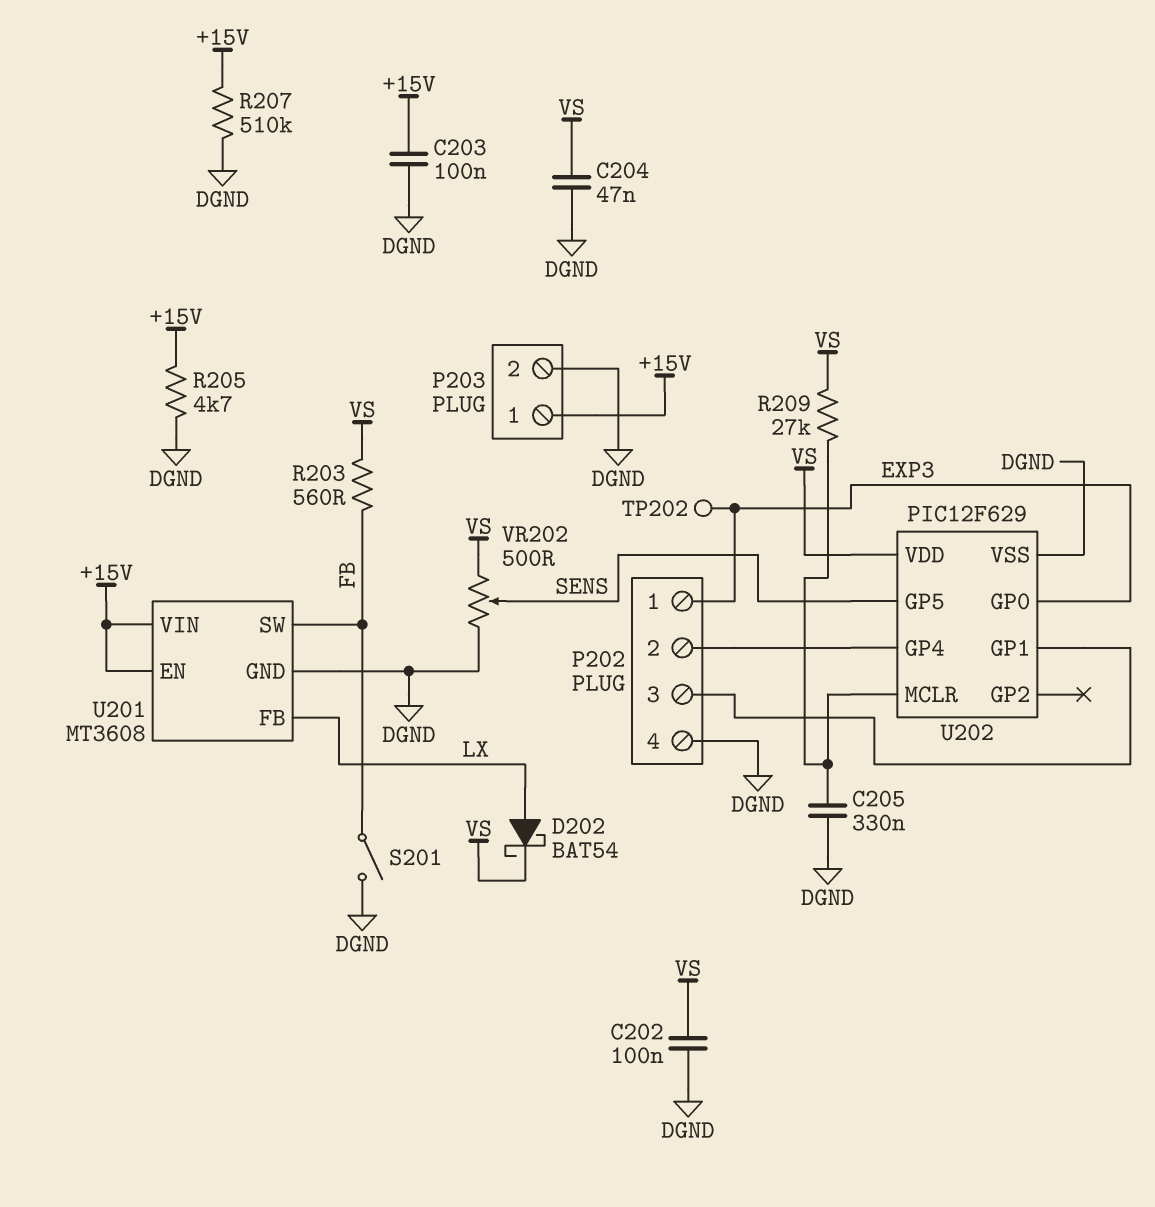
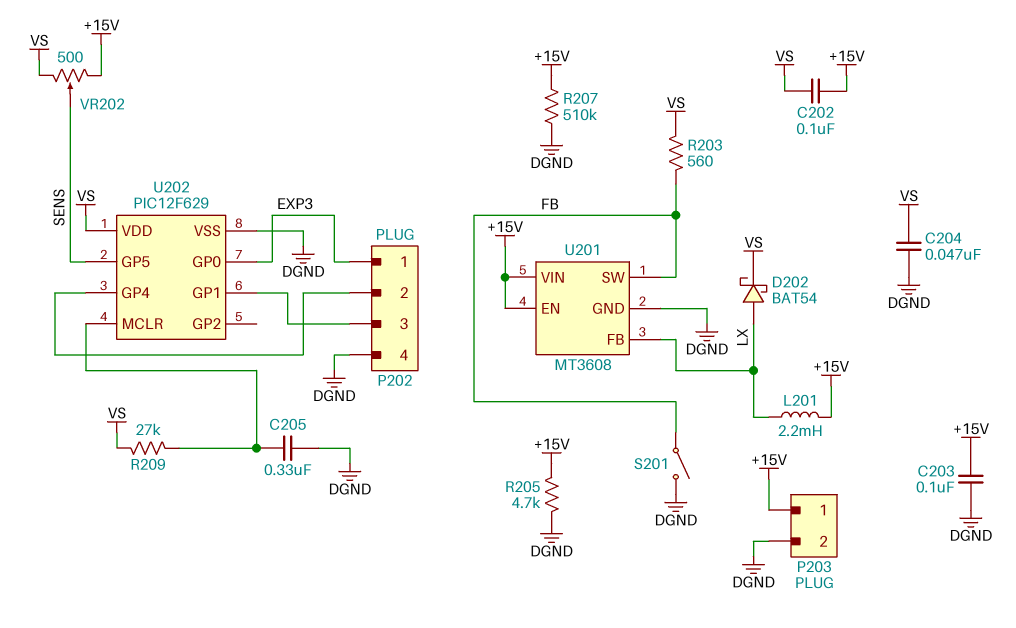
C202: 100nF (DGND, VS) -> 100nF (+15V, VS)
L201: none -> 2.2mH (+15V, LX)
TP202: test point (EXP3) -> none
VR202: 500 (DGND, VS, wiper SENS) -> 500 (+15V, VS, wiper SENS)

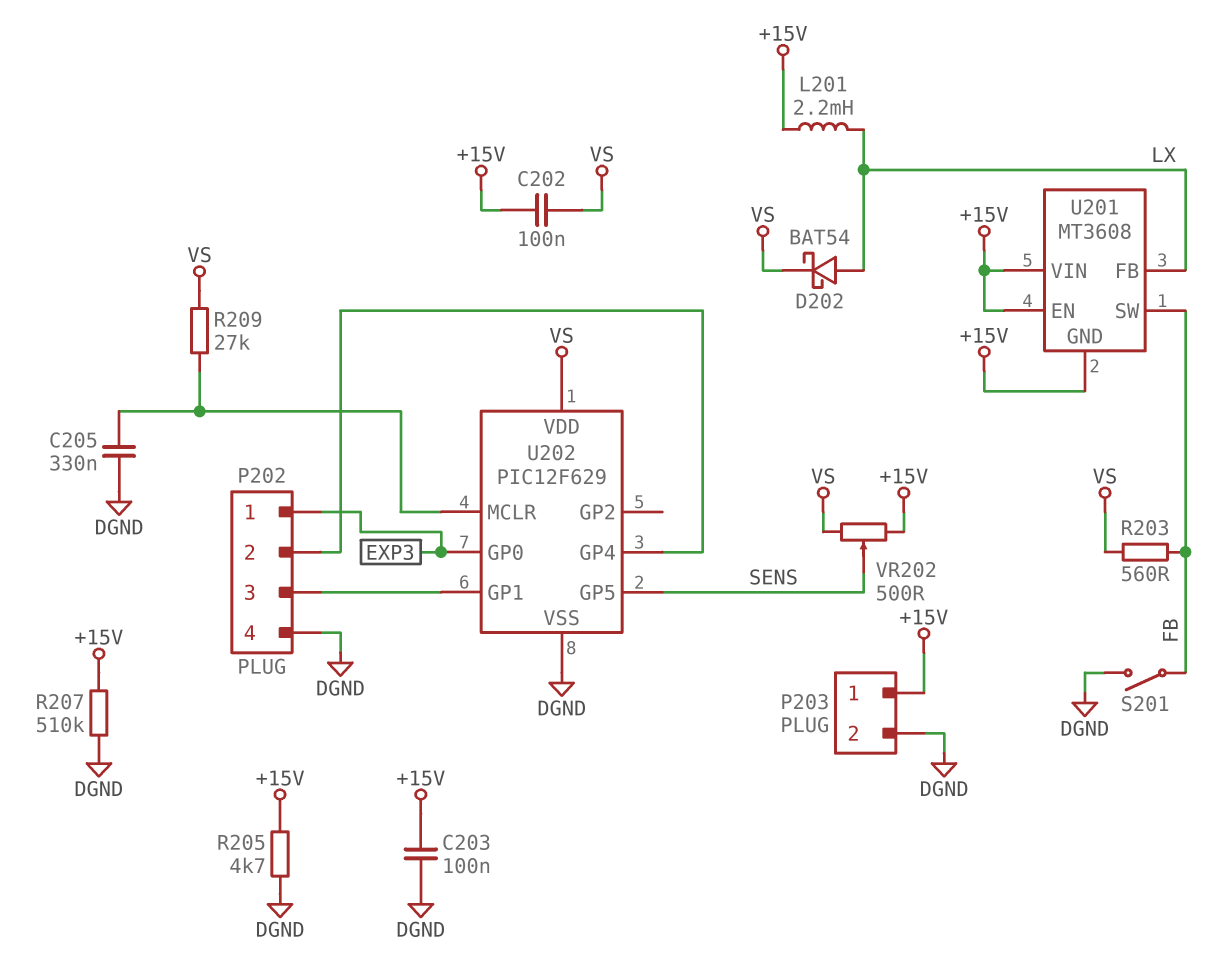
C204: 47nF (DGND, VS) -> none
U201 pin GND: DGND -> +15V

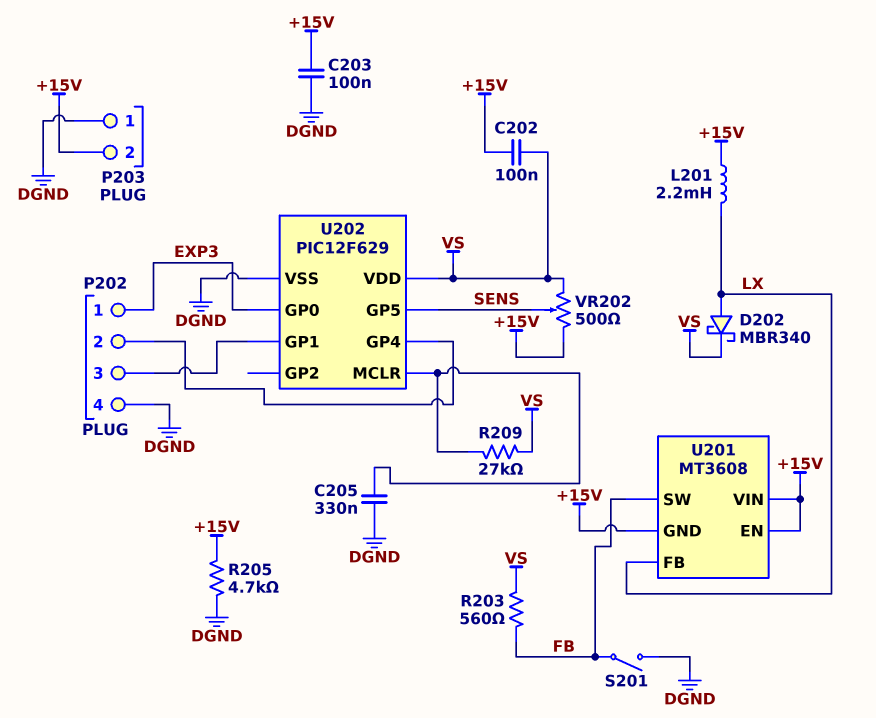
D202: schottky BAT54 (A LX, K VS) -> schottky MBR340 (A LX, K VS)
P203 pin 1: +15V -> DGND
P203 pin 2: DGND -> +15V
R207: 510k (+15V, DGND) -> none

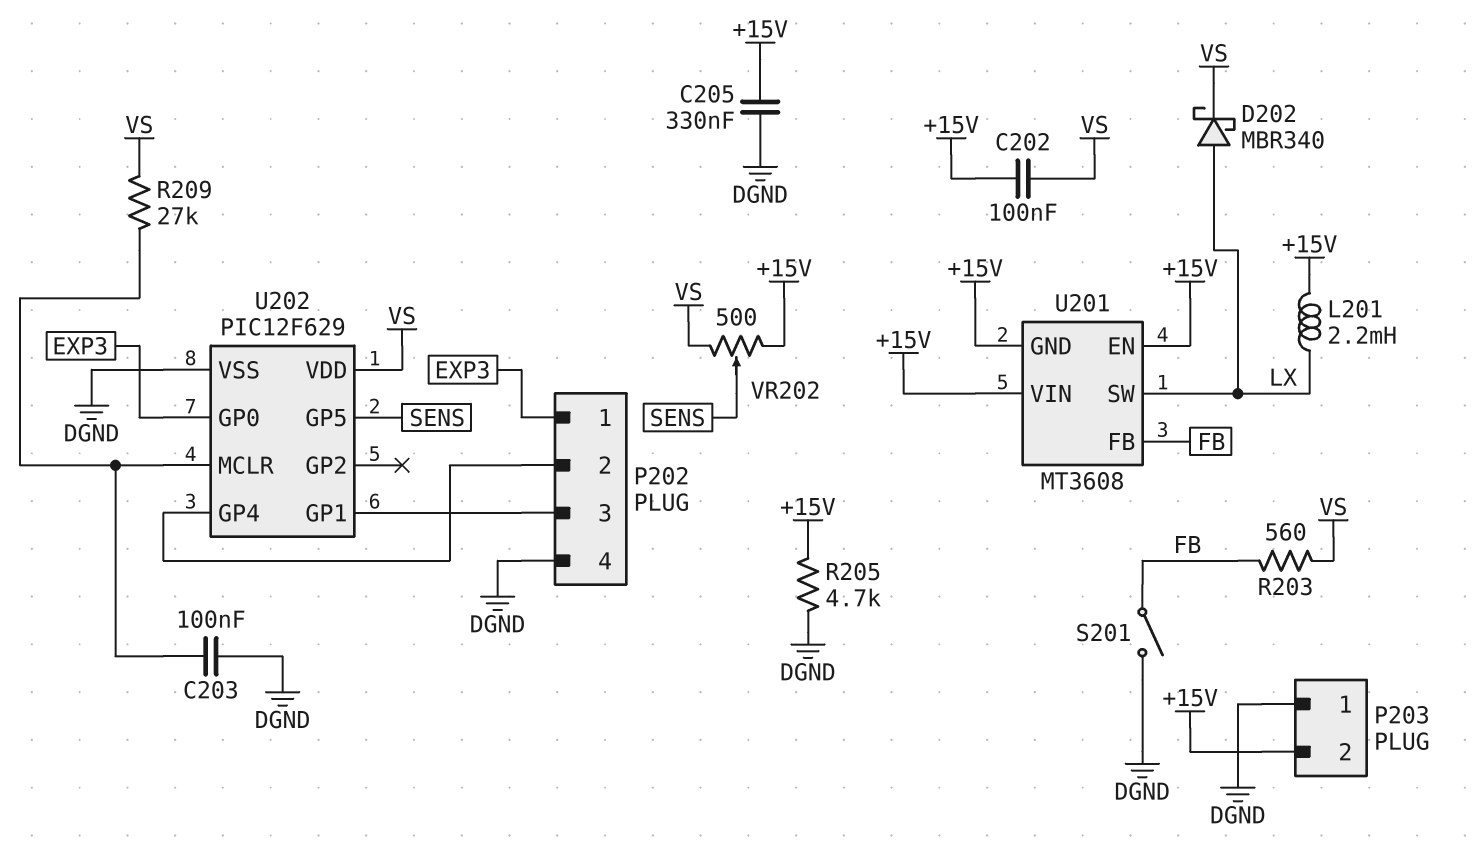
C203: 100nF (+15V, DGND) -> 100nF (DGND, U202/MCLR)
C205: 330nF (DGND, U202/MCLR) -> 330nF (+15V, DGND)
U201 pin FB: LX -> FB
U201 pin SW: FB -> LX

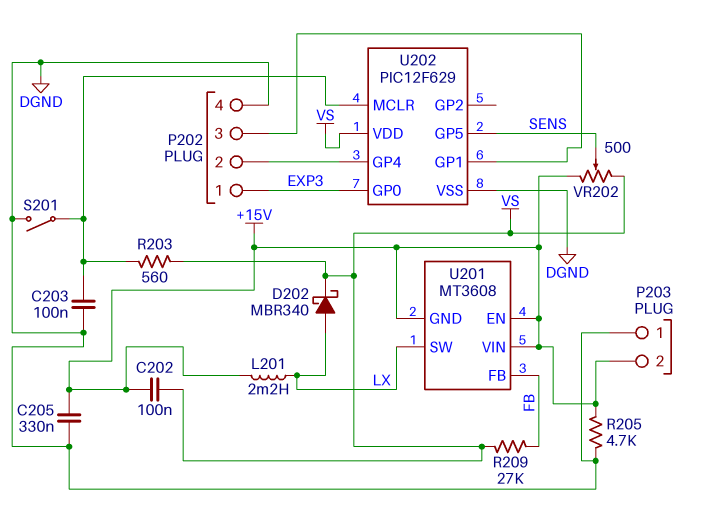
R203: 560 (FB, VS) -> 560 (U202/MCLR, VS)
R209: 27k (U202/MCLR, VS) -> 27k (FB, VS)
S201: switch (DGND, FB) -> switch (DGND, U202/MCLR)

